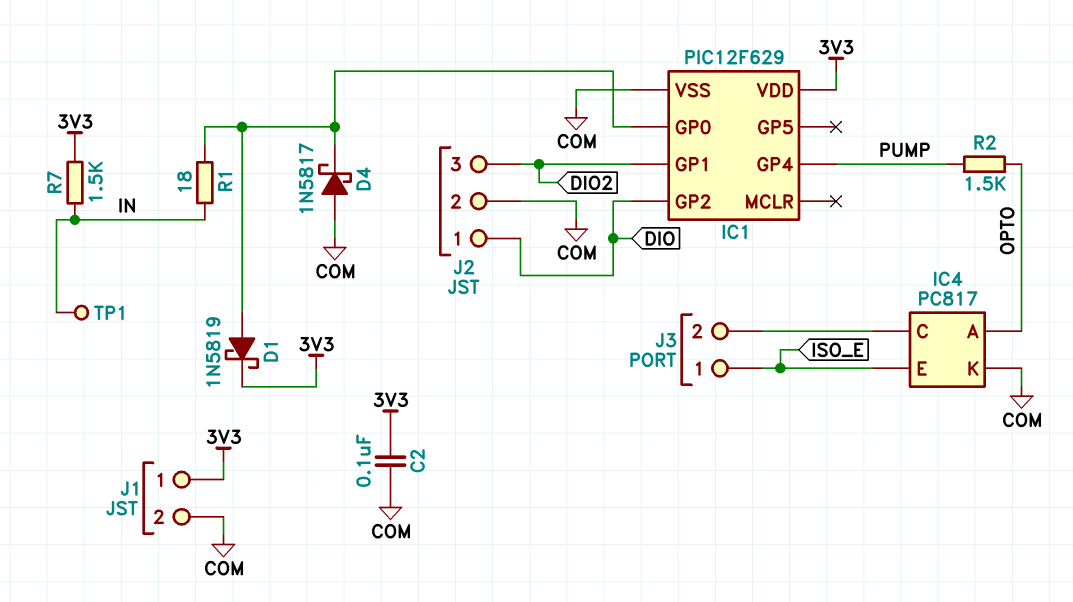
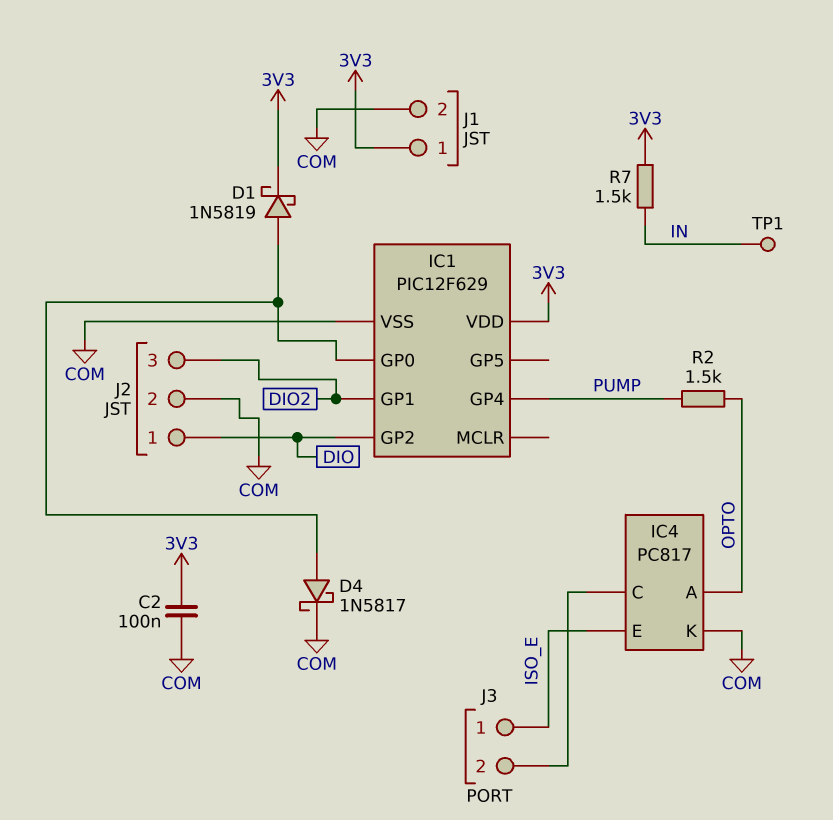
D4: schottky 1N5817 (A COM, K IC1/GP0) -> schottky 1N5817 (A IC1/GP0, K COM)
R1: 18 (IC1/GP0, IN) -> none

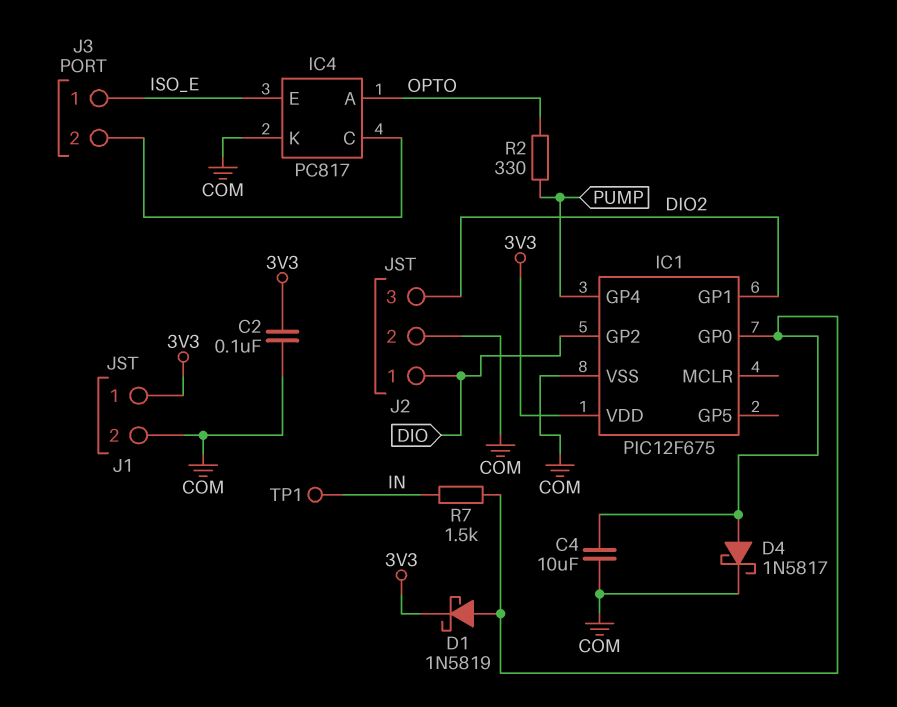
C4: none -> 10uF (COM, IC1/GP0)
IC1: PIC12F629 -> PIC12F675
R2: 1.5k (OPTO, PUMP) -> 330 (OPTO, PUMP)
R7: 1.5k (3V3, IN) -> 1.5k (IC1/GP0, IN)

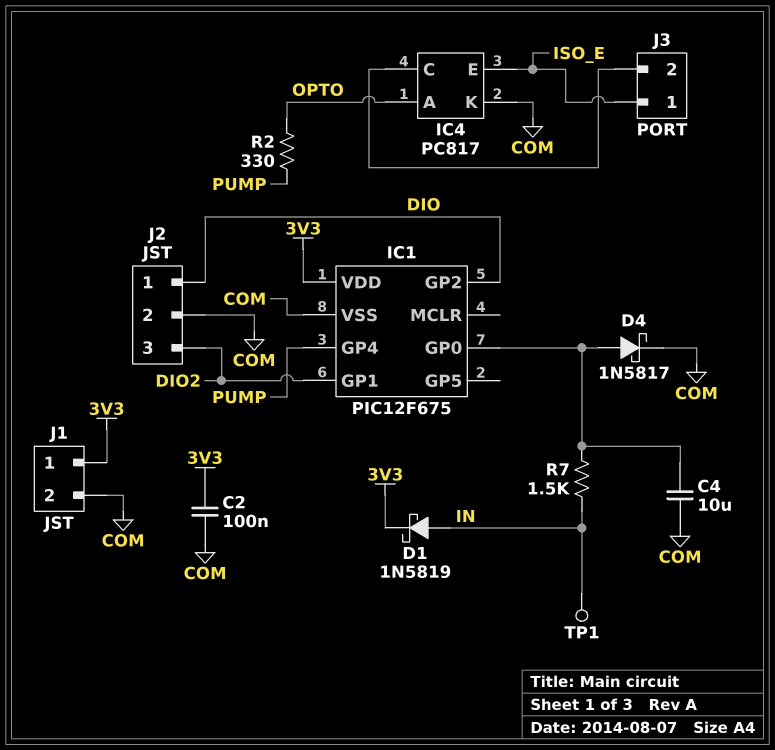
D1: schottky 1N5819 (A IC1/GP0, K 3V3) -> schottky 1N5819 (A IN, K 3V3)

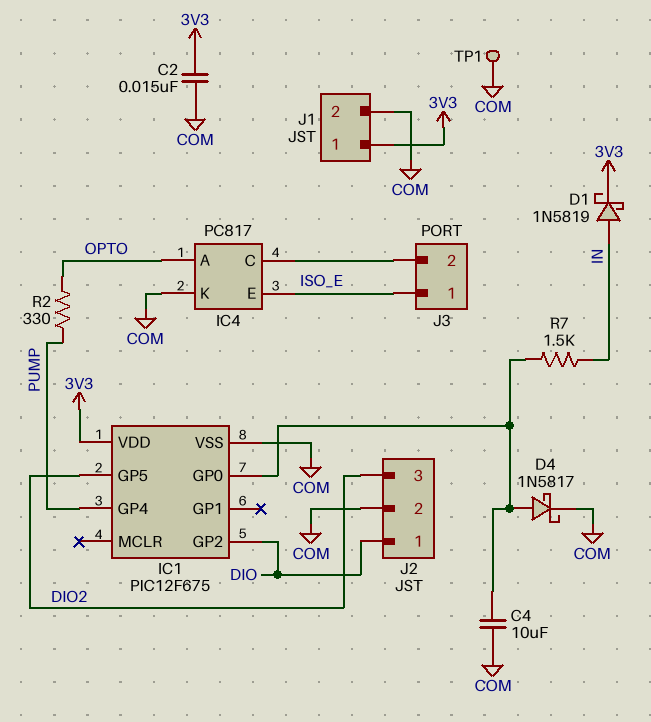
C2: 100nF (3V3, COM) -> 15nF (3V3, COM)
IC1 pin GP1: DIO2 -> none
IC1 pin GP5: none -> DIO2
TP1: test point (IN) -> test point (COM)

